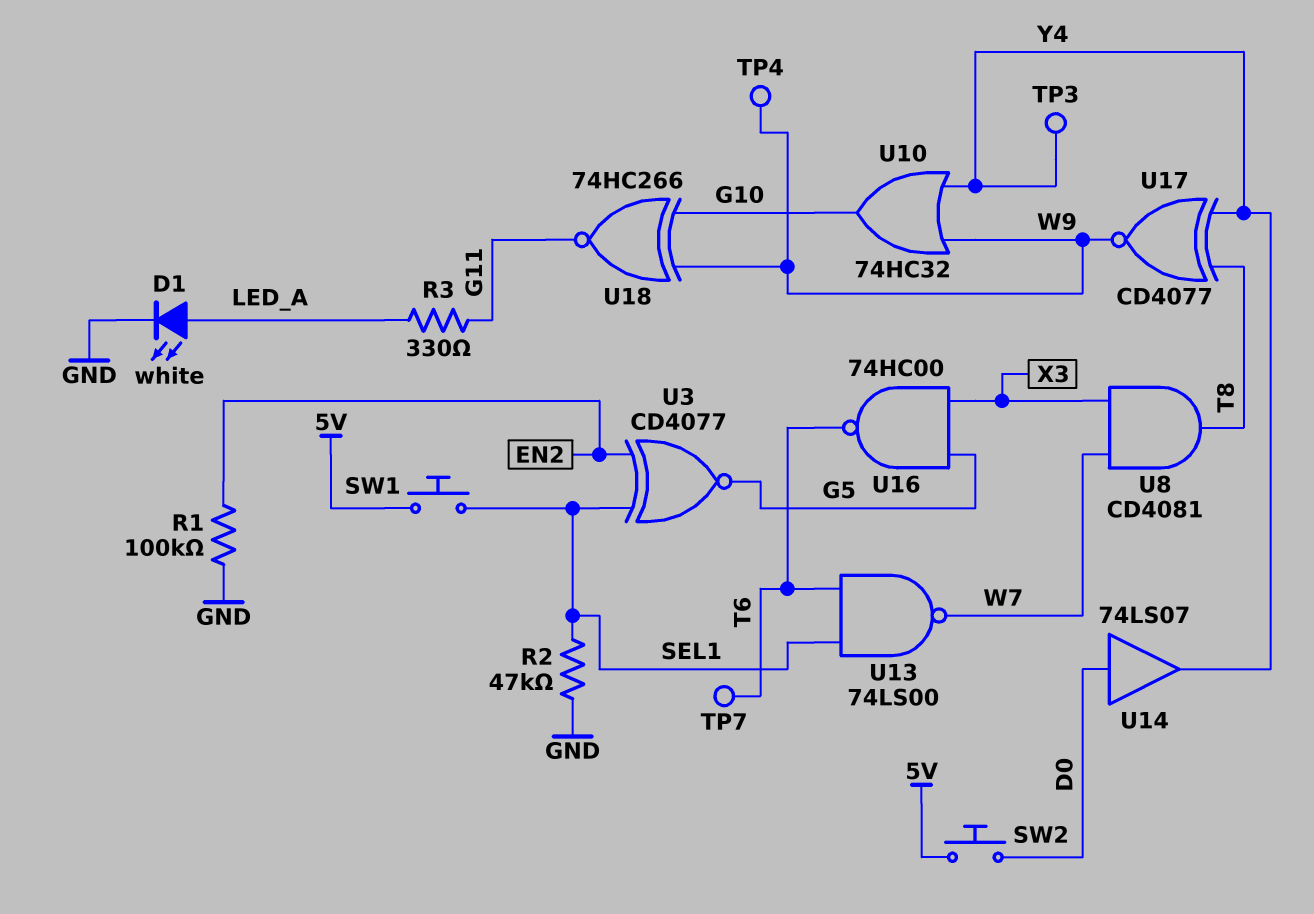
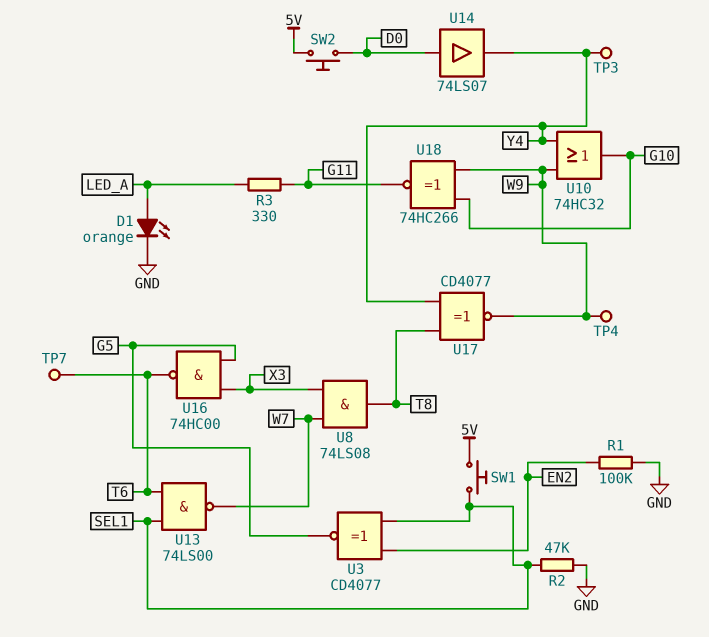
D1: LED white (A LED_A, K GND) -> LED orange (A LED_A, K GND)
U8: AND CD4081 (in W7, in X3, out T8) -> AND 74LS08 (in W7, in X3, out T8)

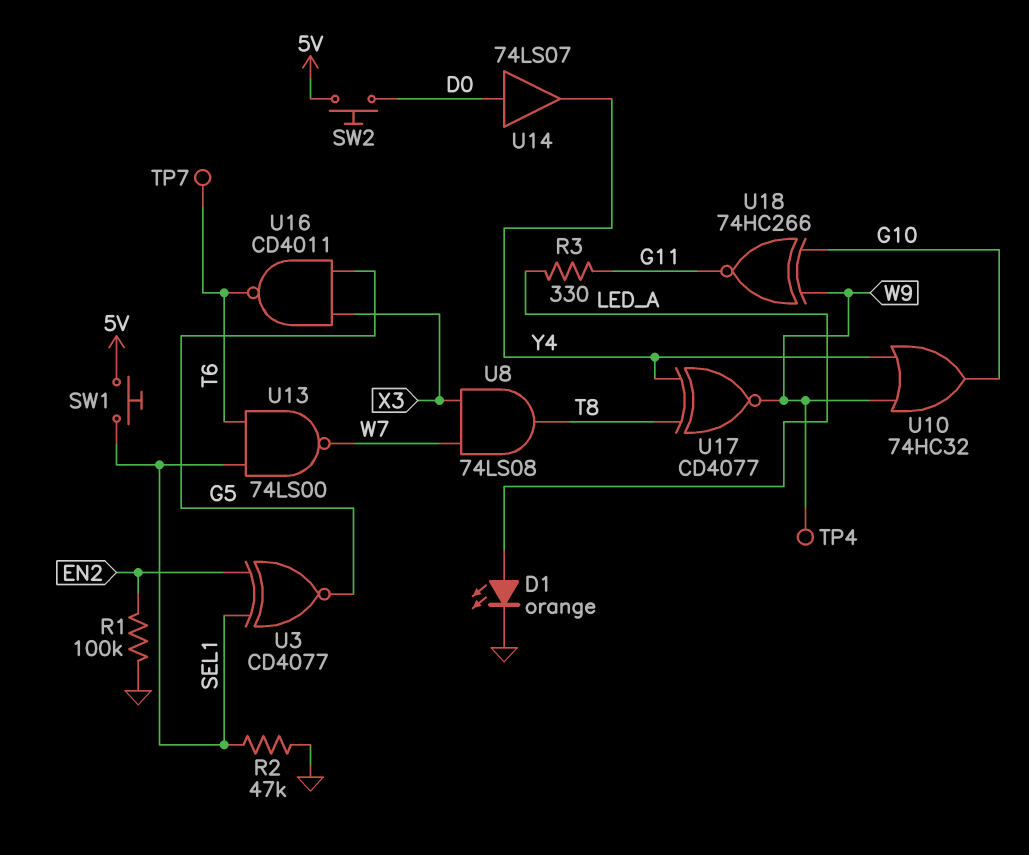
TP3: test point (Y4) -> none
U16: NAND 74HC00 (in G5, in X3, out T6) -> NAND CD4011 (in G5, in X3, out T6)

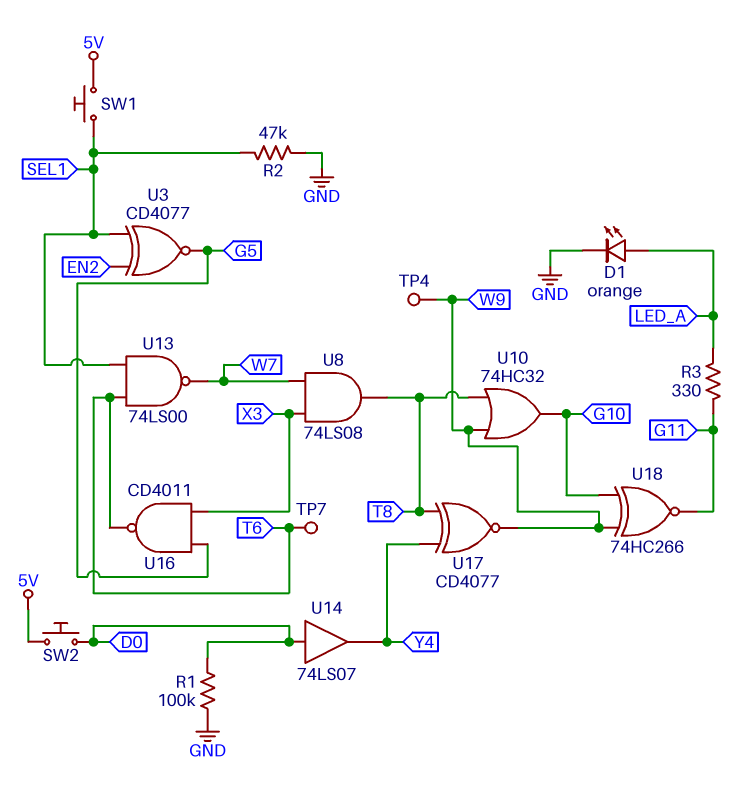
R1: 100k (EN2, GND) -> 100k (D0, GND)
U10: OR 74HC32 (in W9, in Y4, out G10) -> OR 74HC32 (in T8, in W9, out G10)

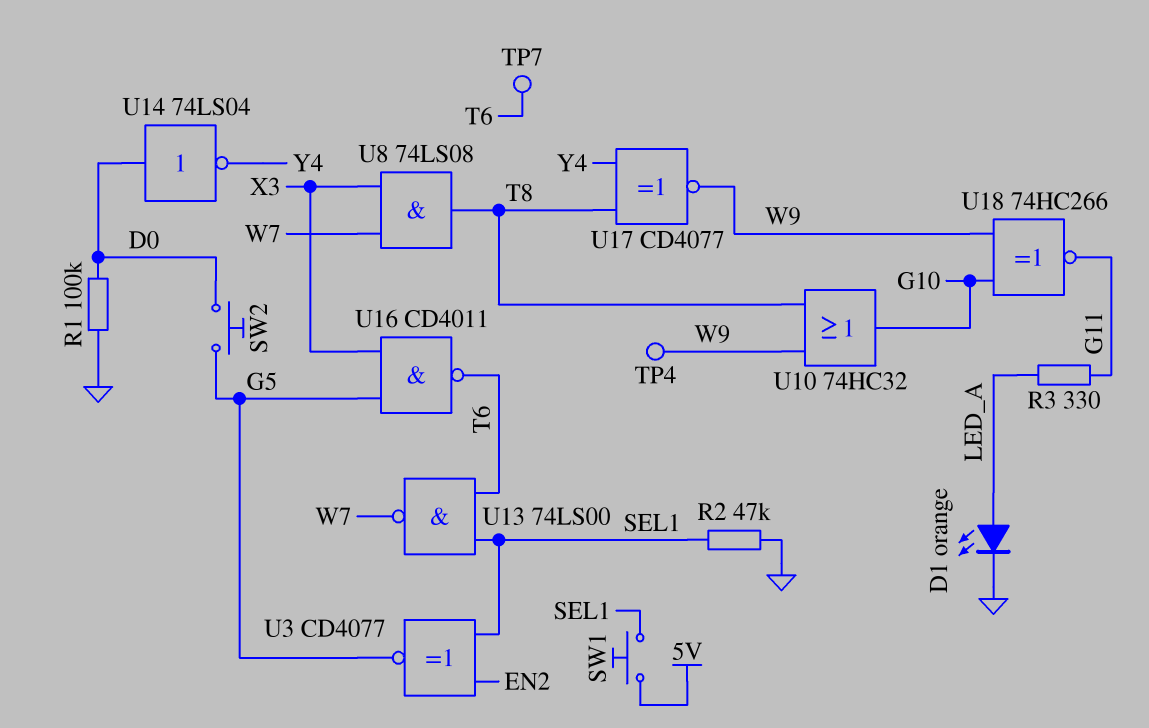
SW2: button (5V, D0) -> button (D0, G5)
U14: buffer 74LS07 (in D0, out Y4) -> NOT 74LS04 (in D0, out Y4)

